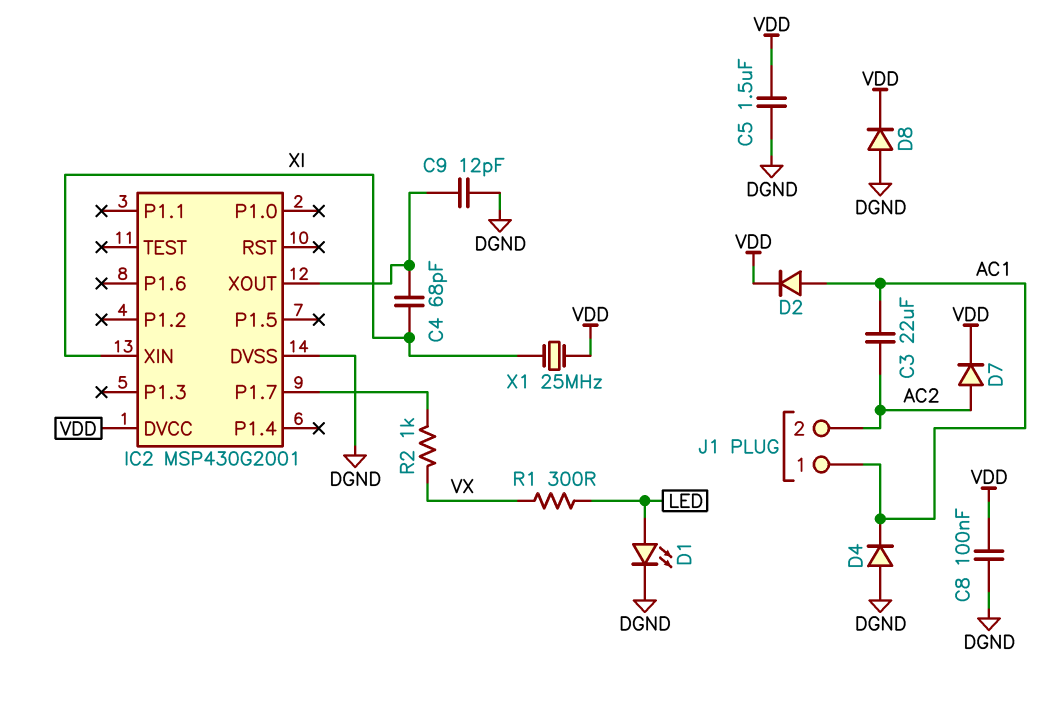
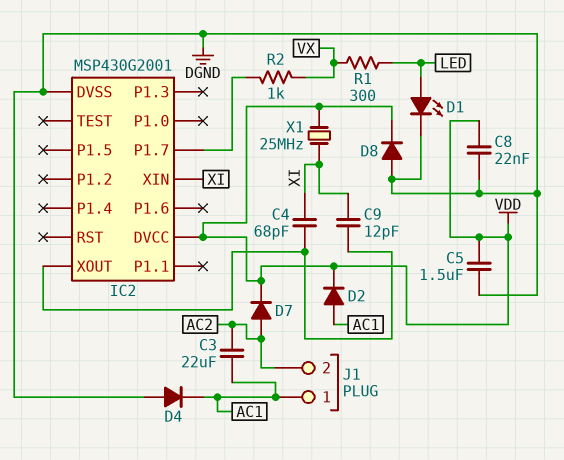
C8: 100nF (DGND, VDD) -> 22nF (DGND, VDD)
C9: 12pF (DGND, IC2/XOUT) -> 12pF (IC2/XOUT, XI)

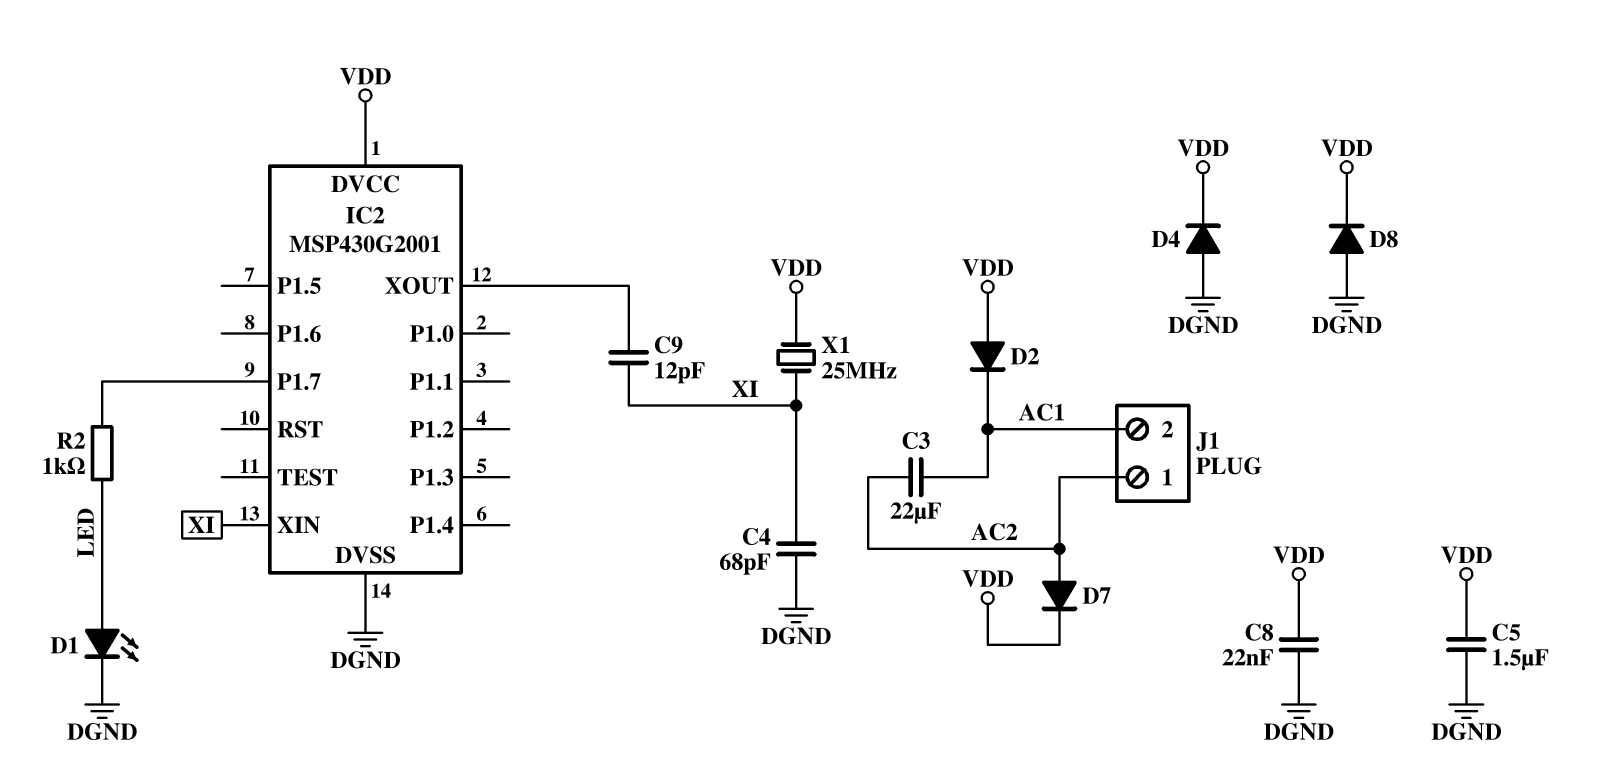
C4: 68pF (IC2/XOUT, XI) -> 68pF (DGND, XI)
D2: diode (A AC1, K VDD) -> diode (A VDD, K AC1)
D4: diode (A DGND, K AC1) -> diode (A DGND, K VDD)
J1 pin 1: AC1 -> AC2
J1 pin 2: AC2 -> AC1
R1: 300 (LED, VX) -> none
R2: 1k (IC2/P1.7, VX) -> 1k (IC2/P1.7, LED)

